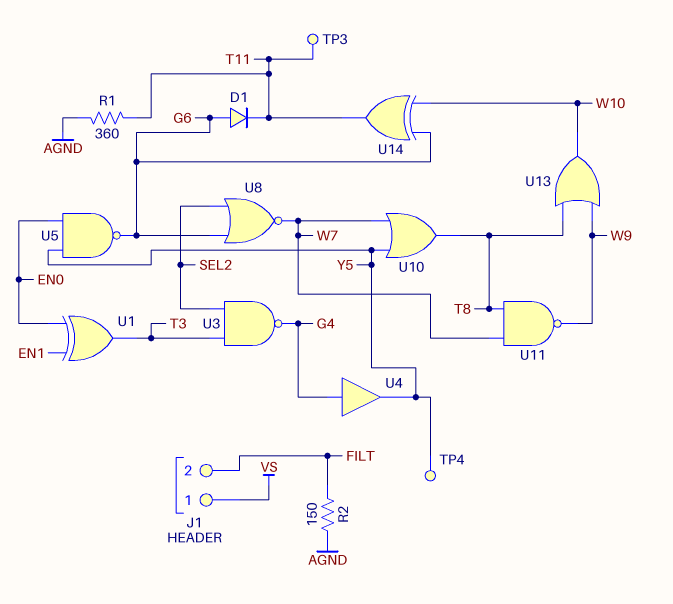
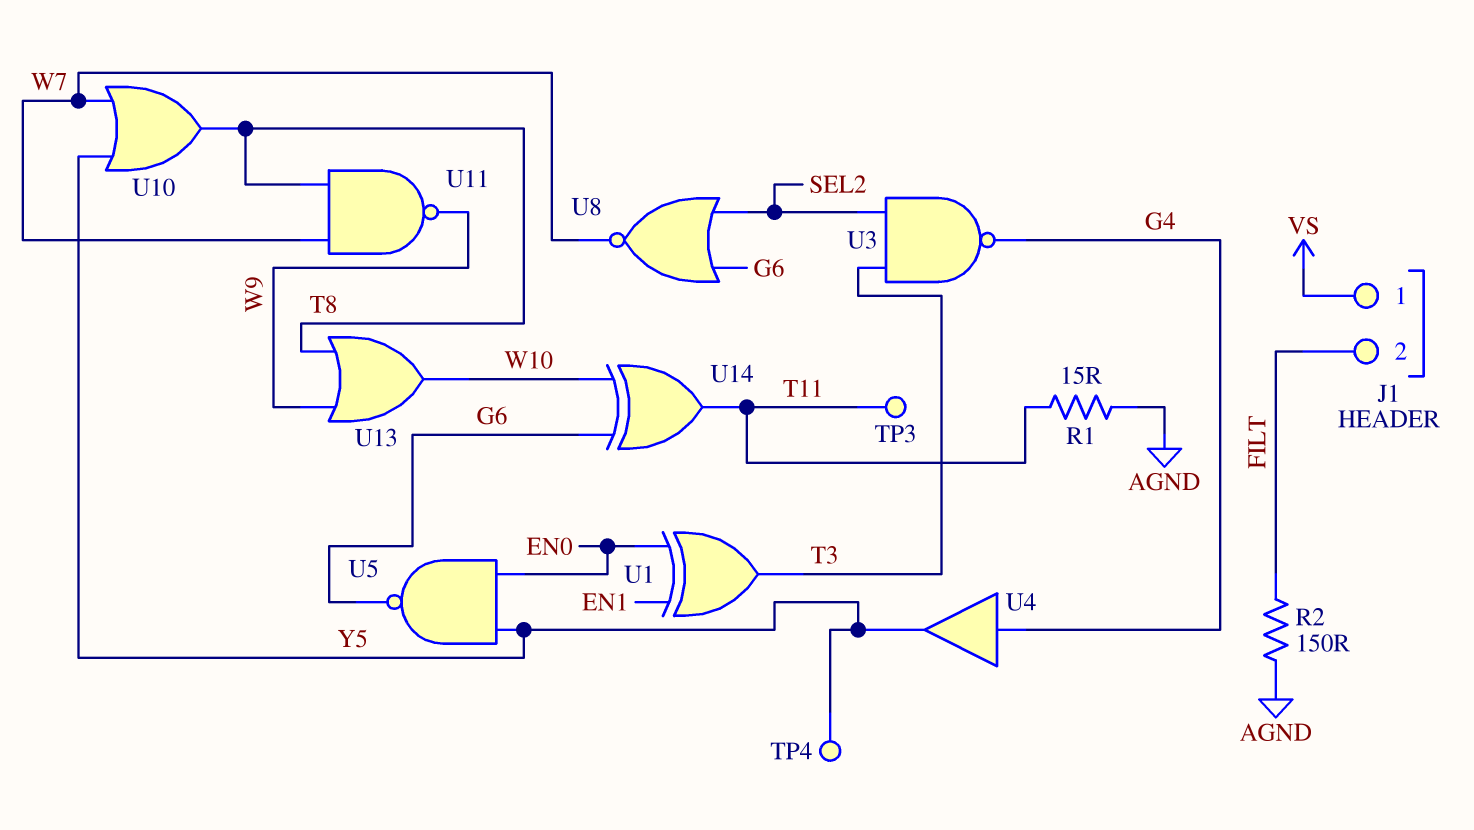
D1: diode (A G6, K T11) -> none
R1: 360 (AGND, T11) -> 15 (AGND, T11)

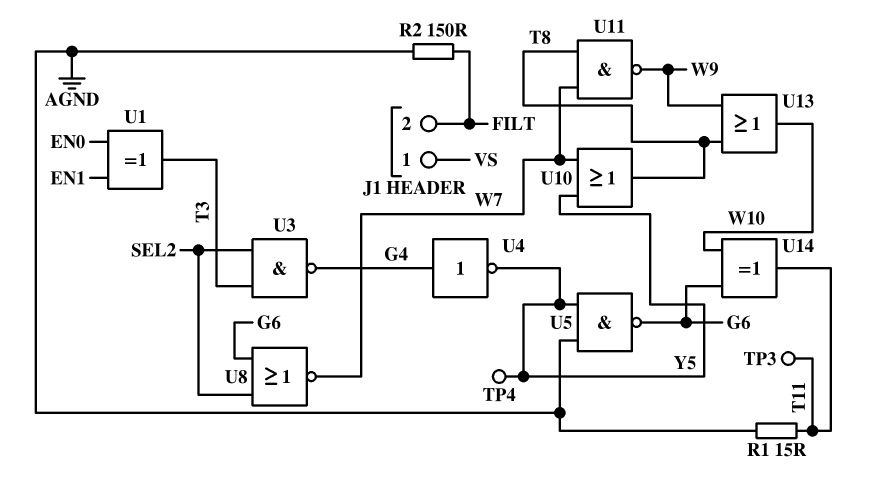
U4: buffer (in G4, out Y5) -> NOT (in G4, out Y5)
U5: NAND (in EN0, in Y5, out G6) -> NAND (in AGND, in Y5, out G6)

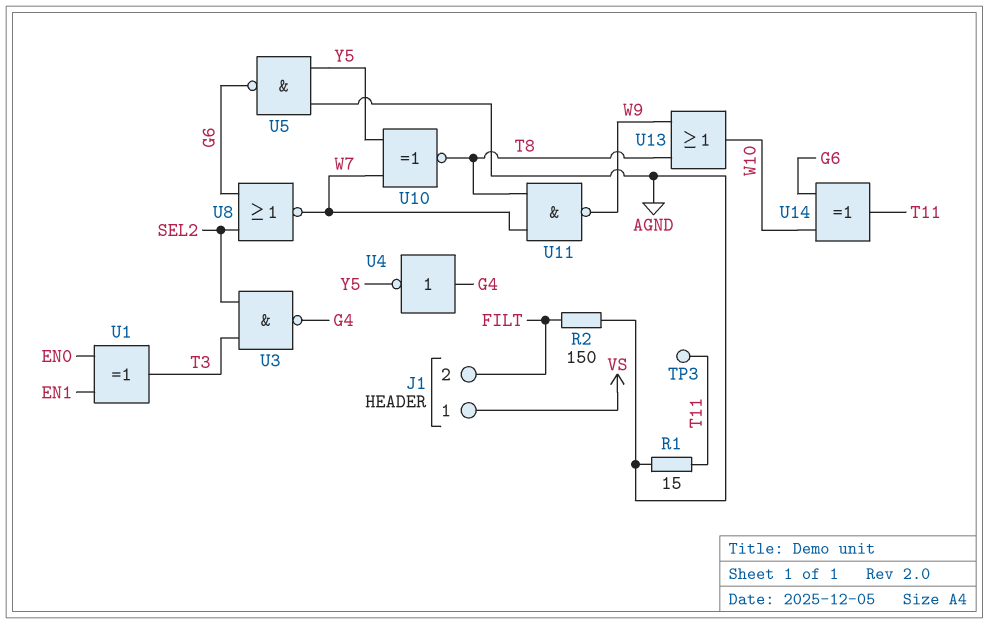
TP4: test point (Y5) -> none
U10: OR (in W7, in Y5, out T8) -> XNOR (in W7, in Y5, out T8)

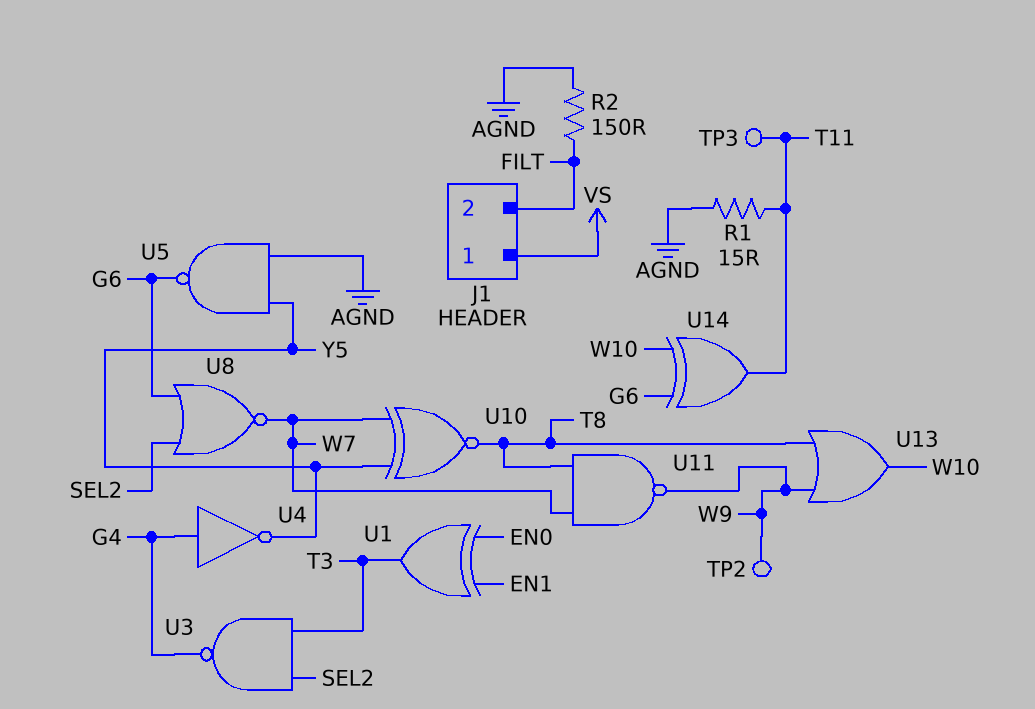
TP2: none -> test point (W9)

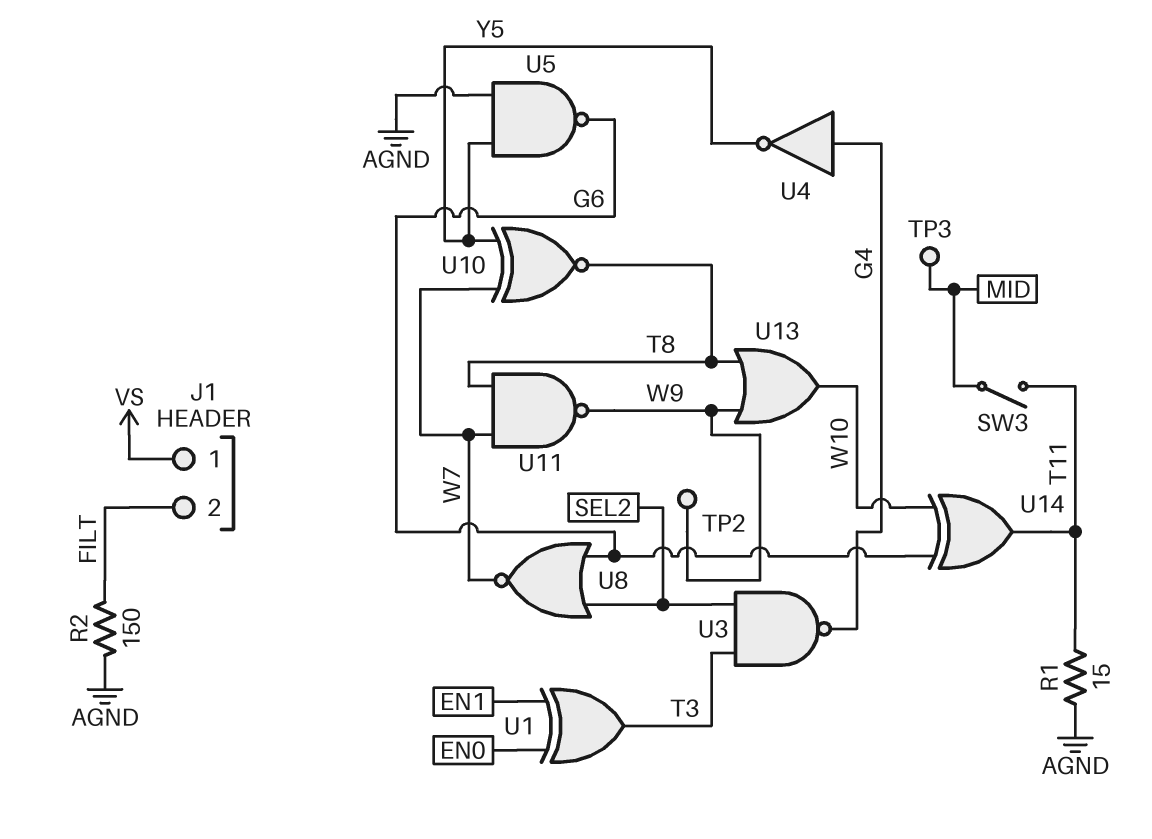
SW3: none -> switch (MID, T11)
TP3: test point (T11) -> test point (MID)

